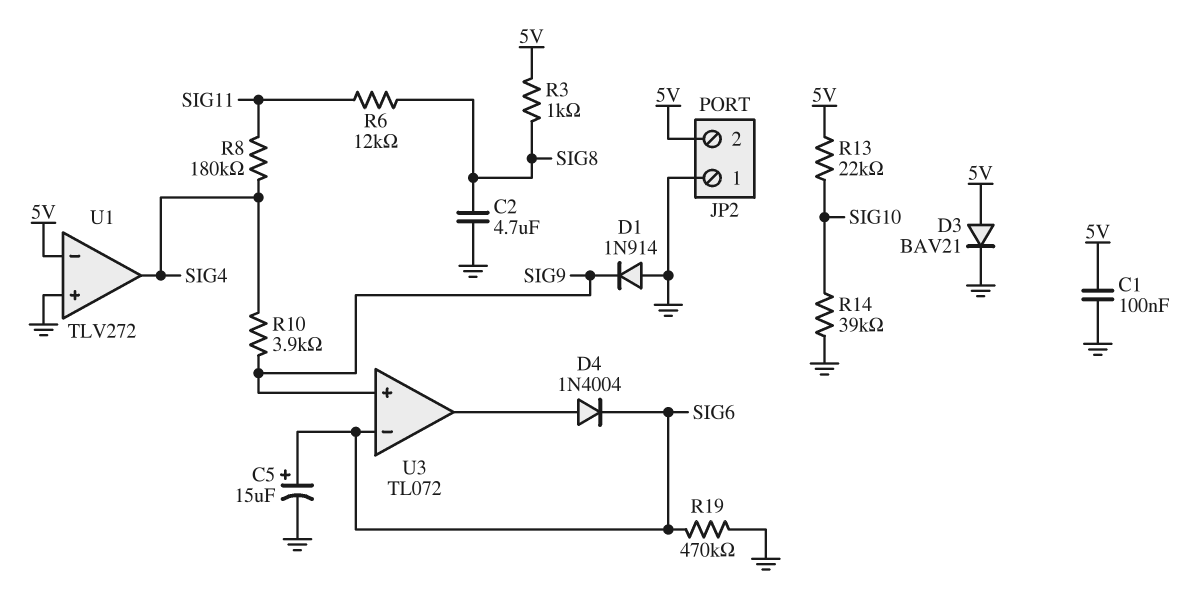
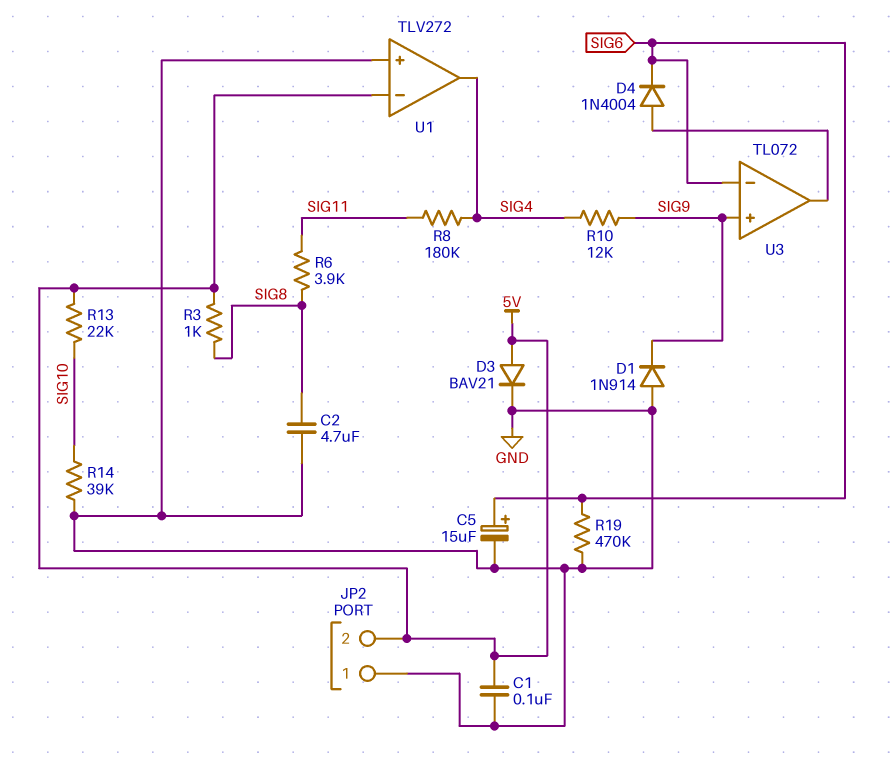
R6: 12k (SIG8, SIG11) -> 3.9k (SIG8, SIG11)
R10: 3.9k (SIG4, SIG9) -> 12k (SIG4, SIG9)

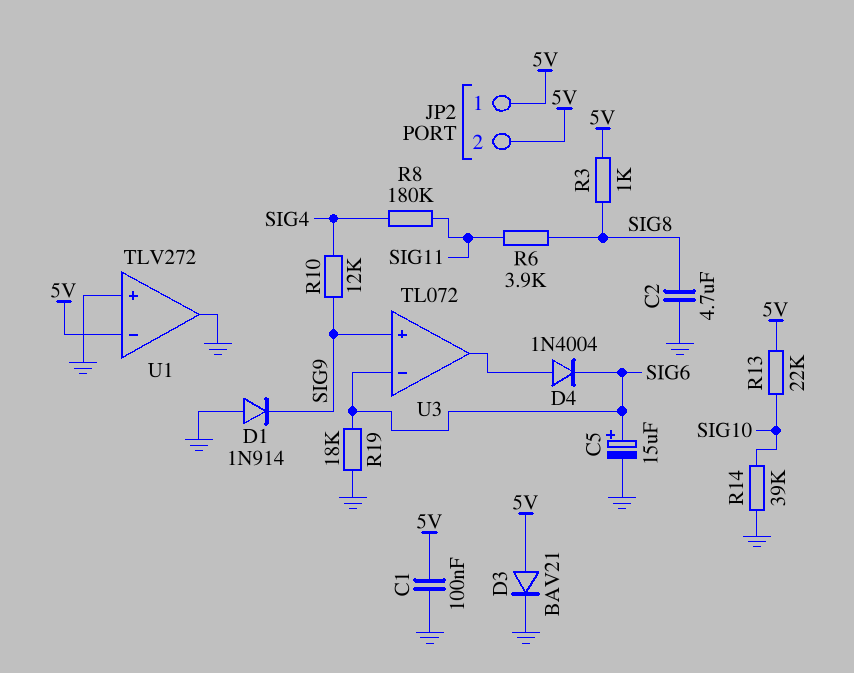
JP2 pin 1: GND -> 5V
R19: 470k (GND, SIG6) -> 18k (GND, SIG6)
U1 pin out: SIG4 -> GND

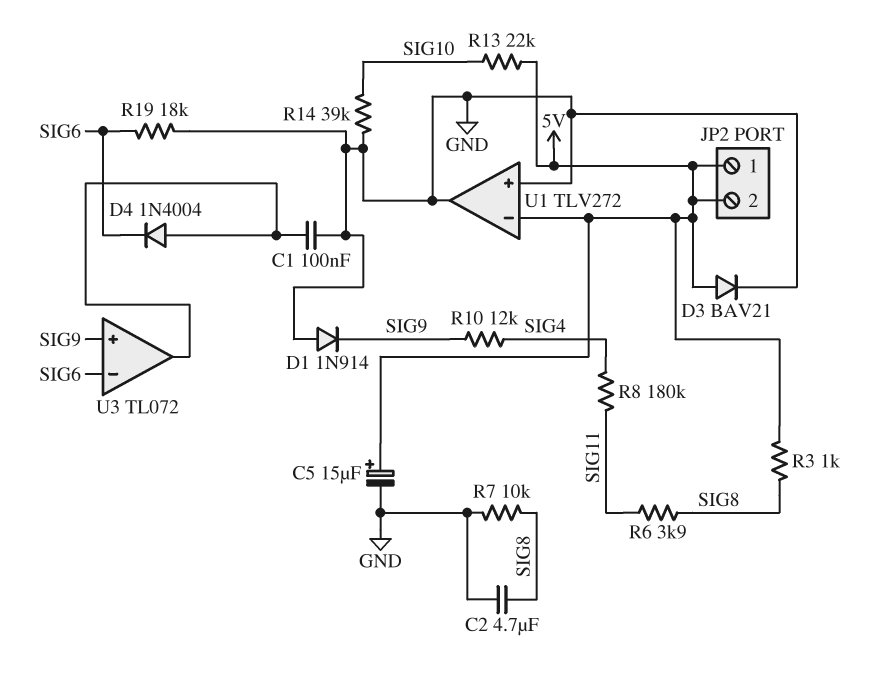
C1: 100nF (5V, GND) -> 100nF (GND, U3/out)
C5: 15uF (plus SIG6, minus GND) -> 15uF (plus 5V, minus GND)
R7: none -> 10k (GND, SIG8)

